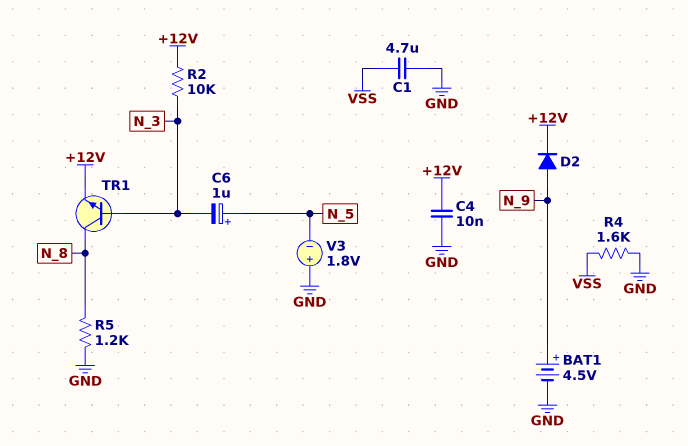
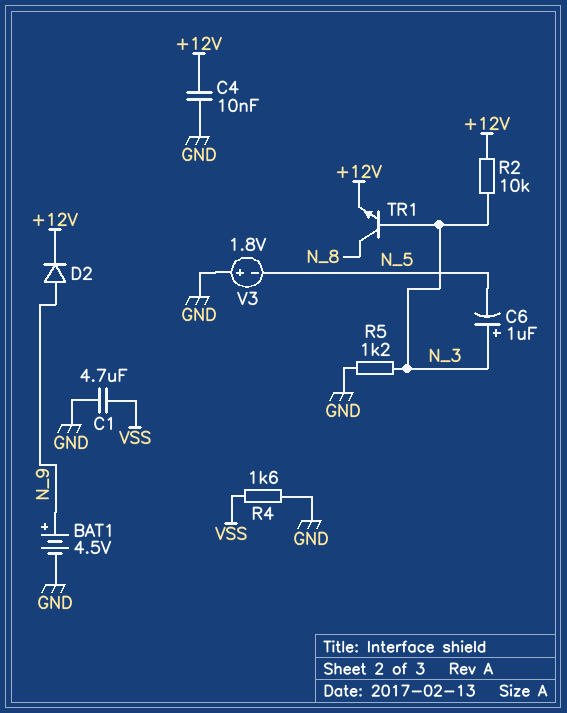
C6: 1uF (plus N_5, minus N_3) -> 1uF (plus N_3, minus N_5)
R5: 1.2k (GND, N_8) -> 1.2k (GND, N_3)

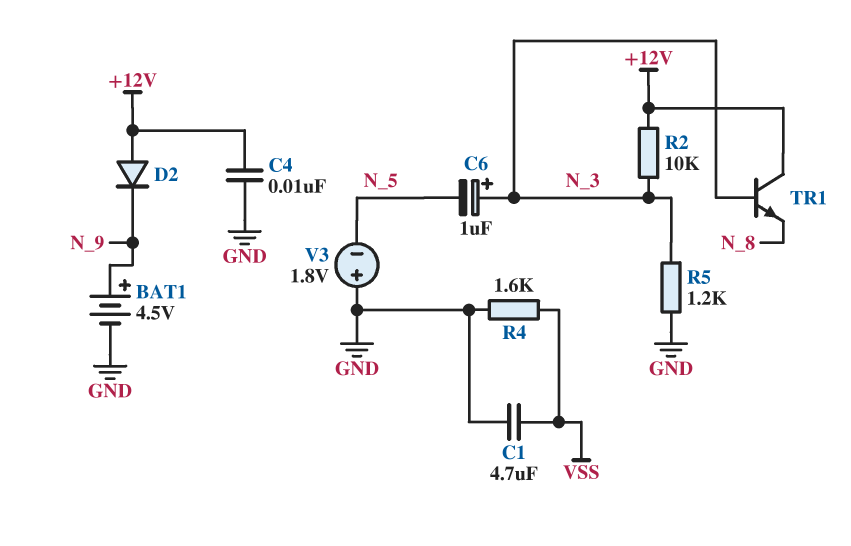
D2: diode (A N_9, K +12V) -> diode (A +12V, K N_9)
TR1: NPN (B N_3, C N_8, E +12V) -> NPN (B N_3, C +12V, E N_8)

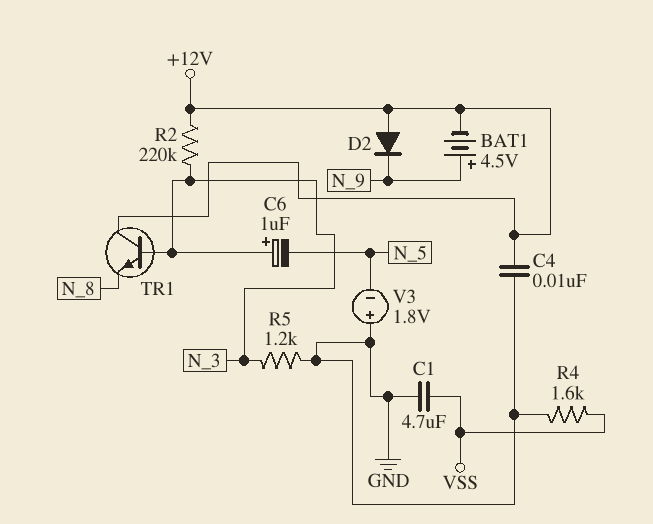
BAT1: 4.5V (plus N_9, minus GND) -> 4.5V (plus N_9, minus +12V)
R2: 10k (+12V, N_3) -> 220k (+12V, N_3)

